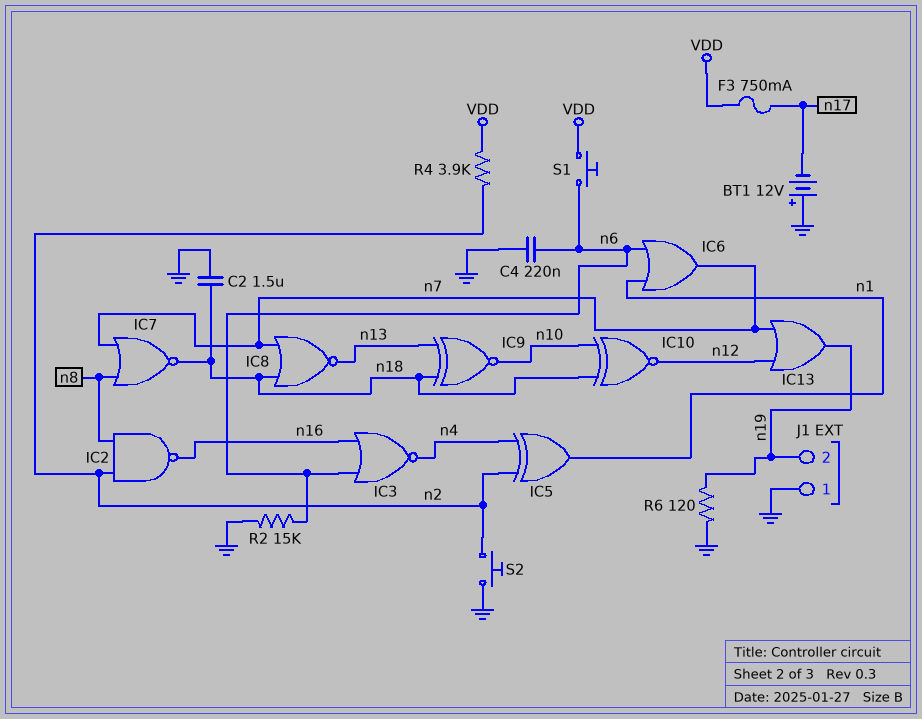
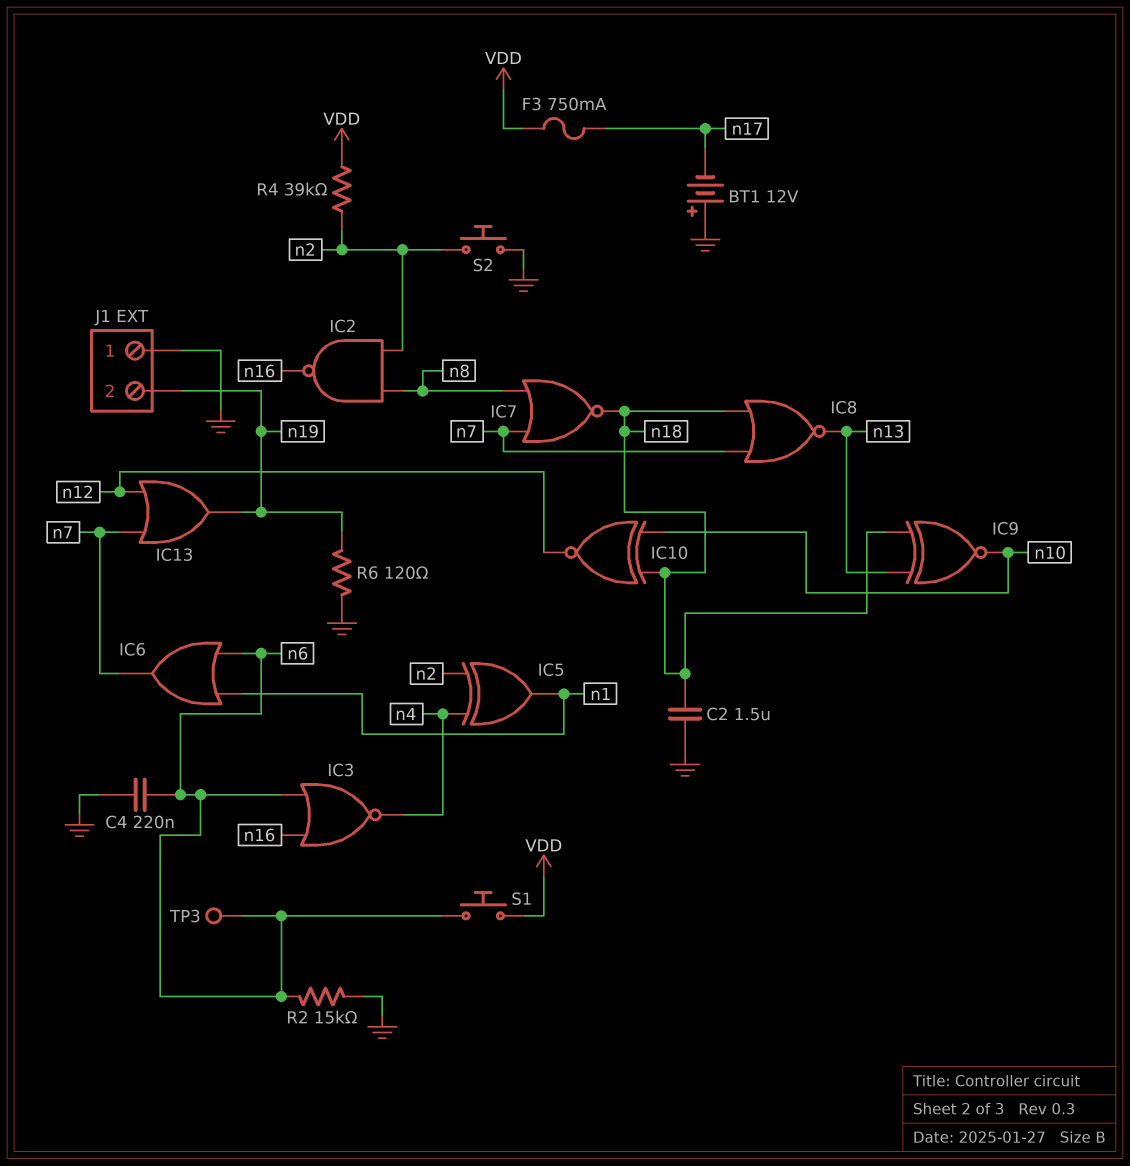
R4: 3.9k (VDD, n2) -> 39k (VDD, n2)
TP3: none -> test point (n6)

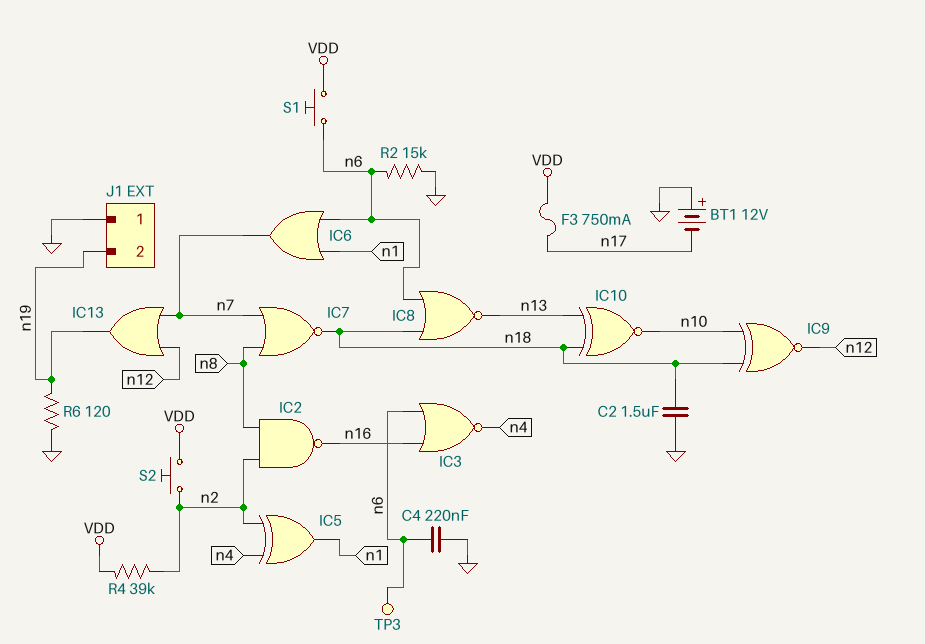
IC8: NOR (in n7, in n18, out n13) -> NOR (in n6, in n18, out n13)
IC9: XNOR (in n13, in n18, out n10) -> XNOR (in n10, in n18, out n12)
IC10: XNOR (in n10, in n18, out n12) -> XNOR (in n13, in n18, out n10)
S2: button (GND, n2) -> button (VDD, n2)

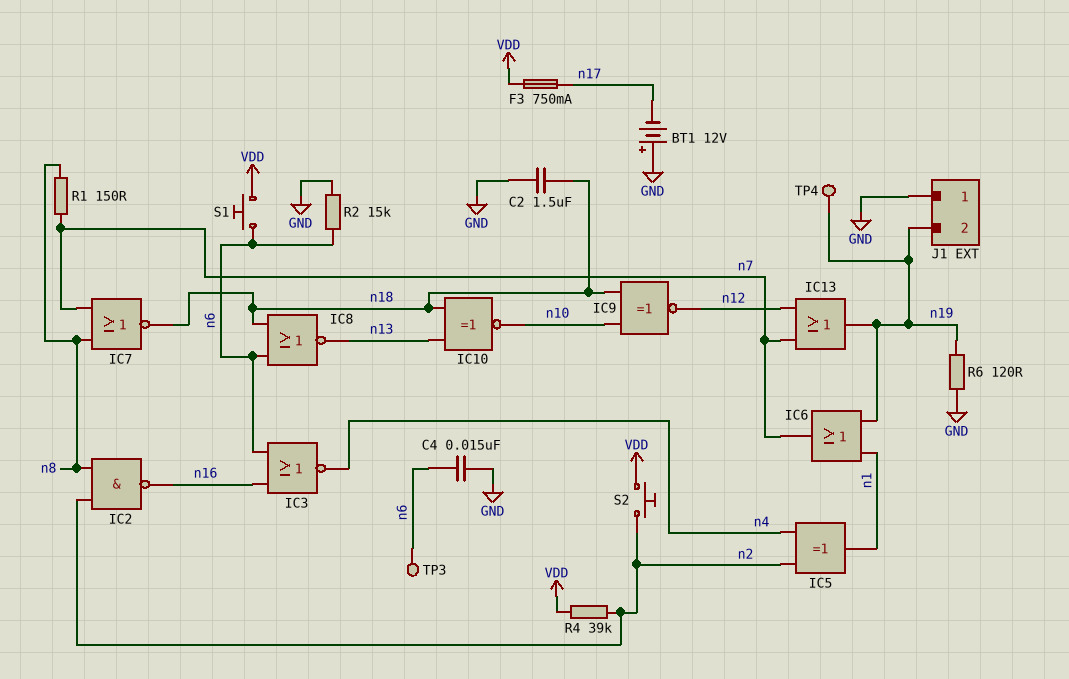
C4: 220nF (GND, n6) -> 15nF (GND, n6)
IC6: OR (in n1, in n6, out n7) -> OR (in n1, in n19, out n7)
R1: none -> 150 (n7, n8)
TP4: none -> test point (n19)

